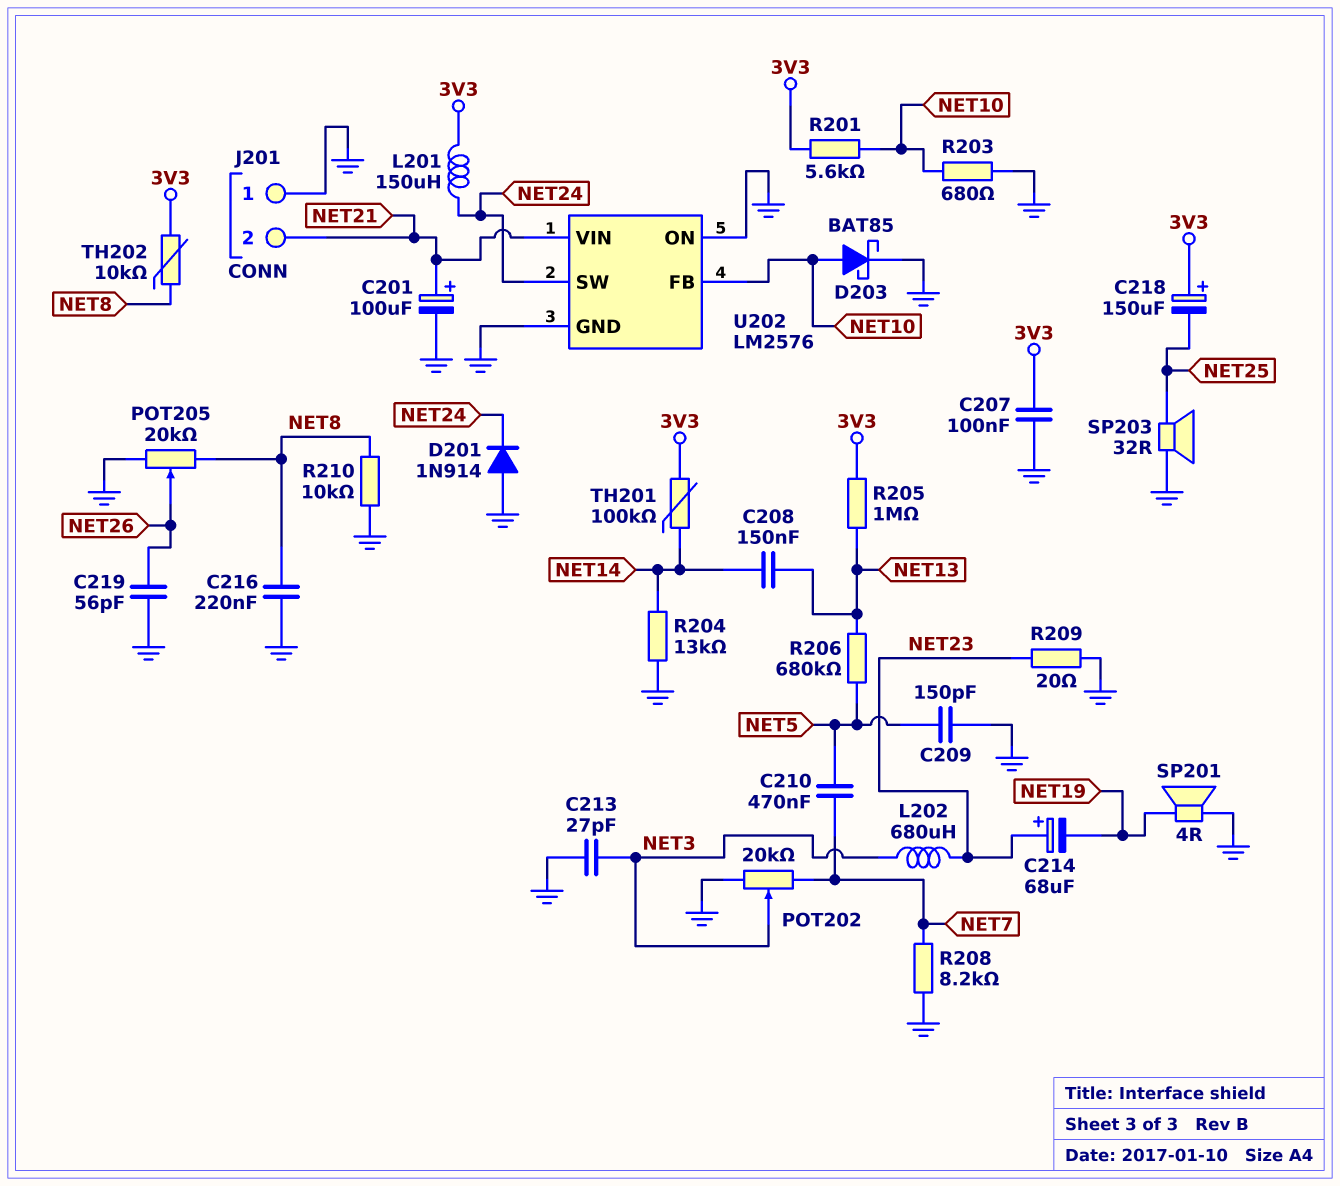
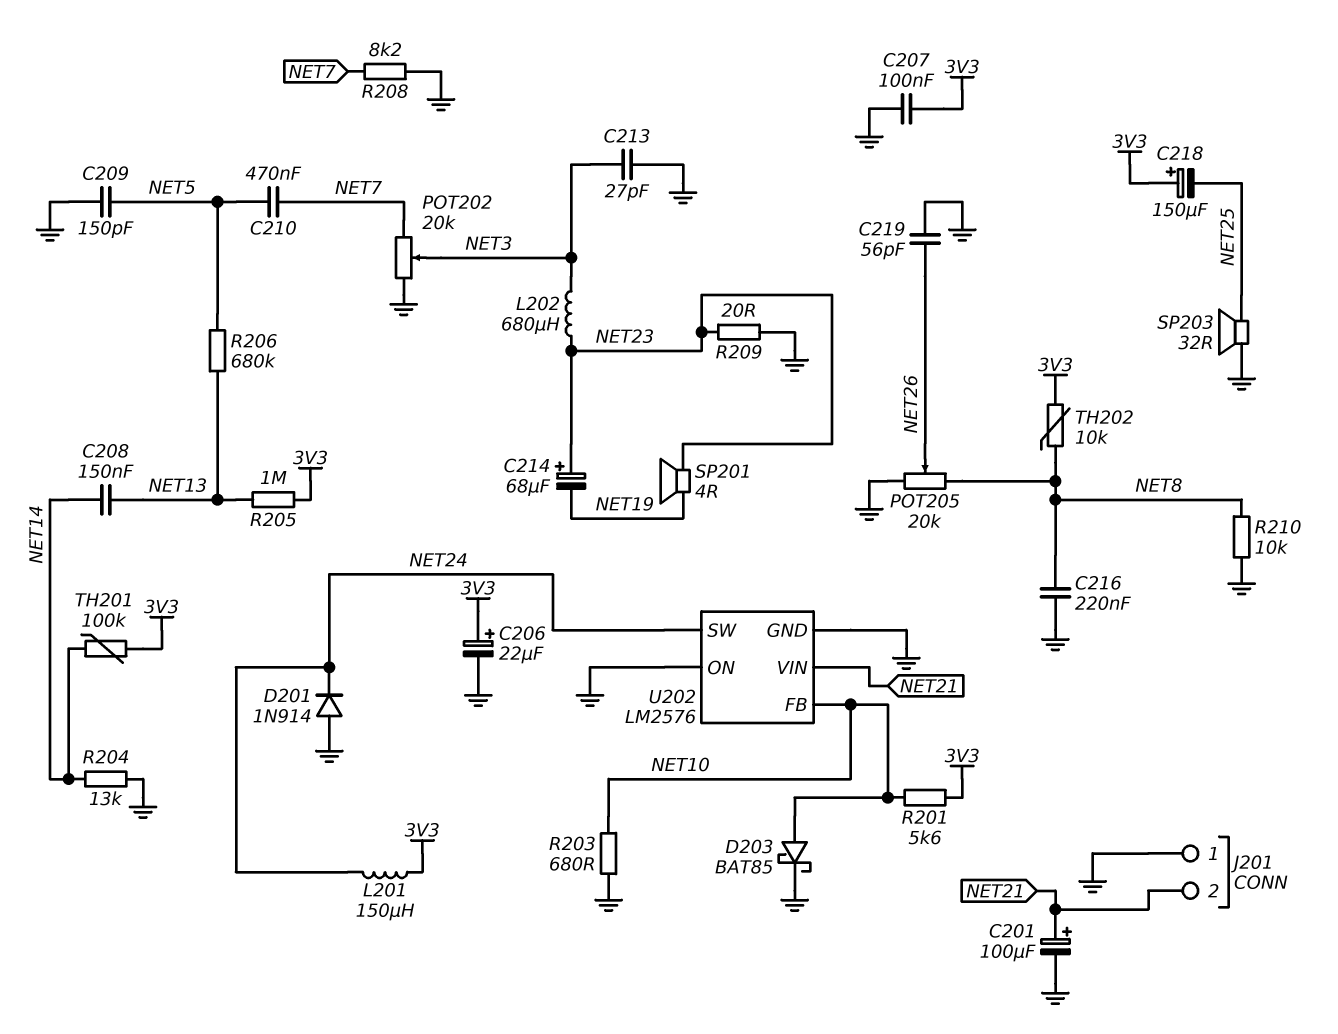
C206: none -> 22uF (plus 3V3, minus GND)
SP201: speaker 4R (GND, NET19) -> speaker 4R (NET19, NET23)

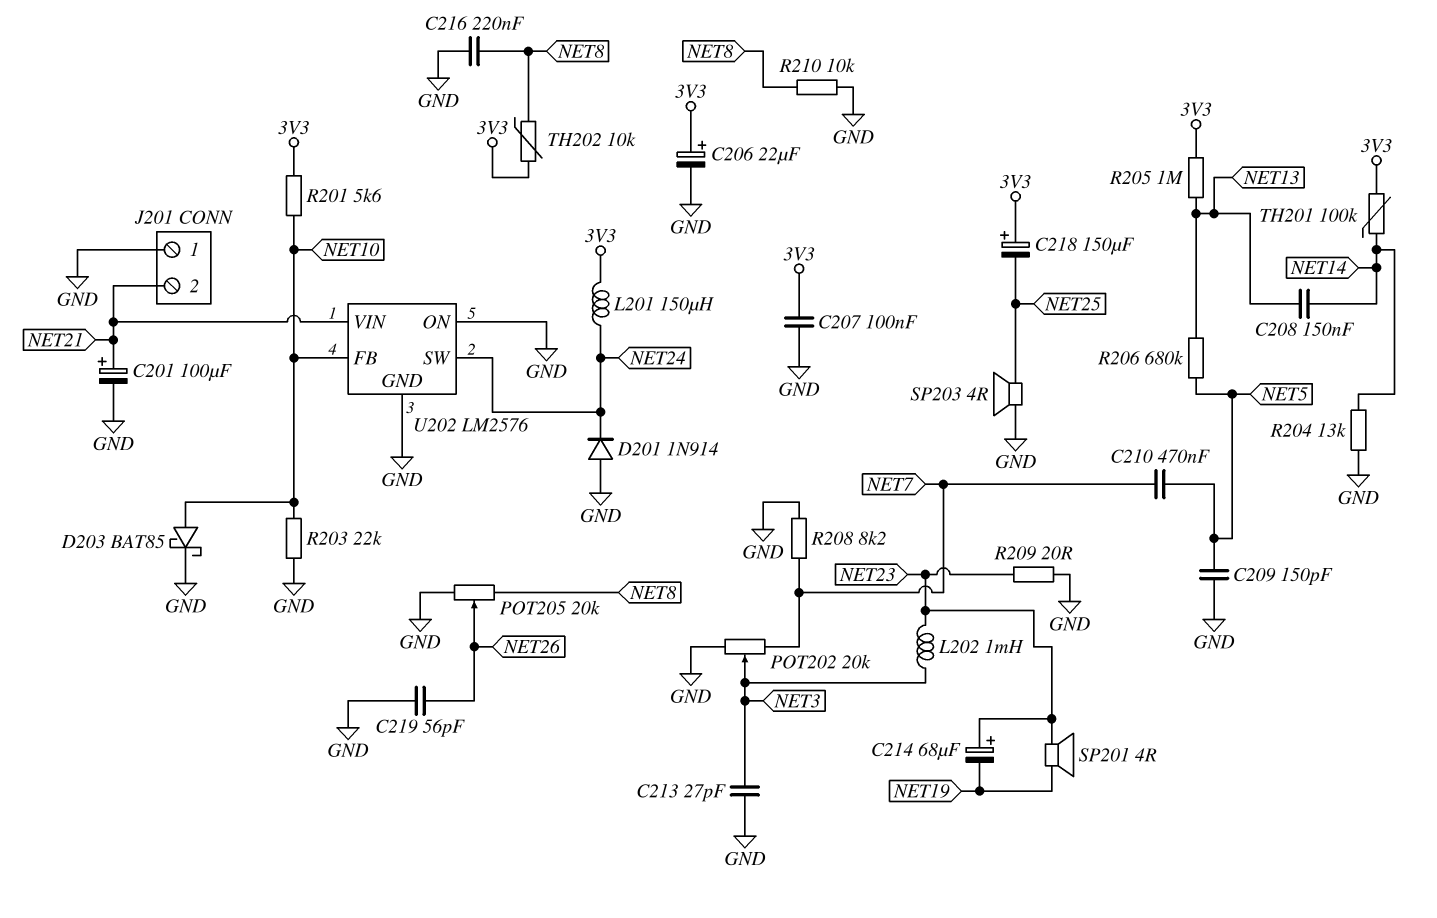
L202: 680uH (NET3, NET23) -> 1mH (NET3, NET23)
R203: 680 (GND, NET10) -> 22k (GND, NET10)
SP203: speaker 32R (GND, NET25) -> speaker 4R (GND, NET25)

